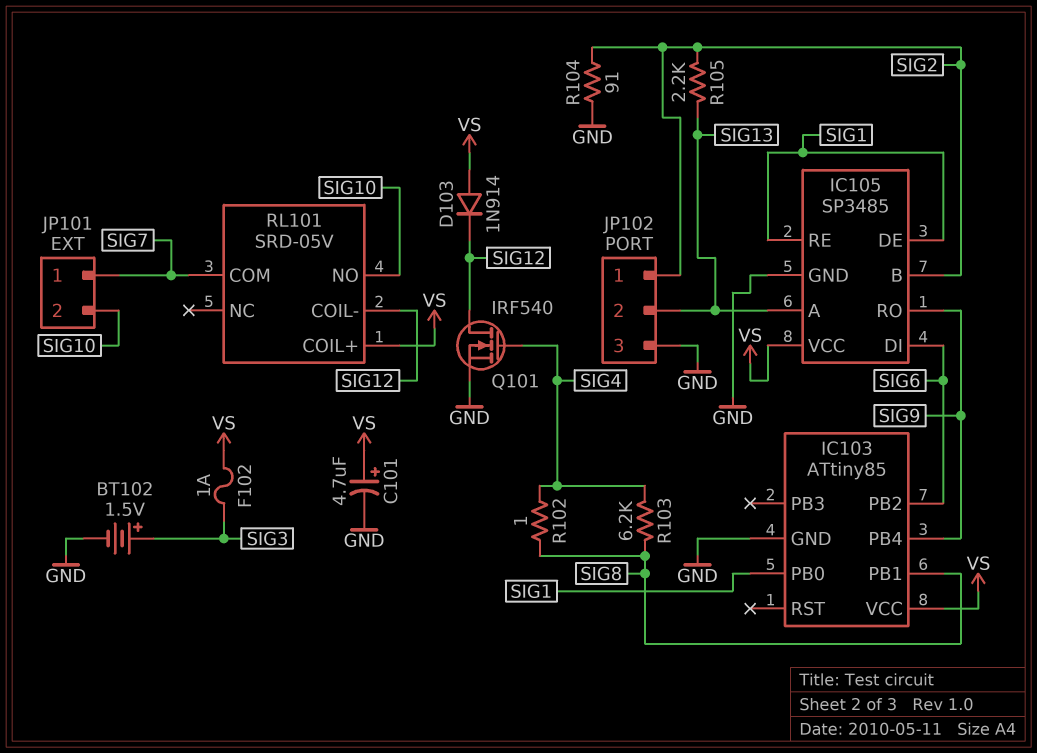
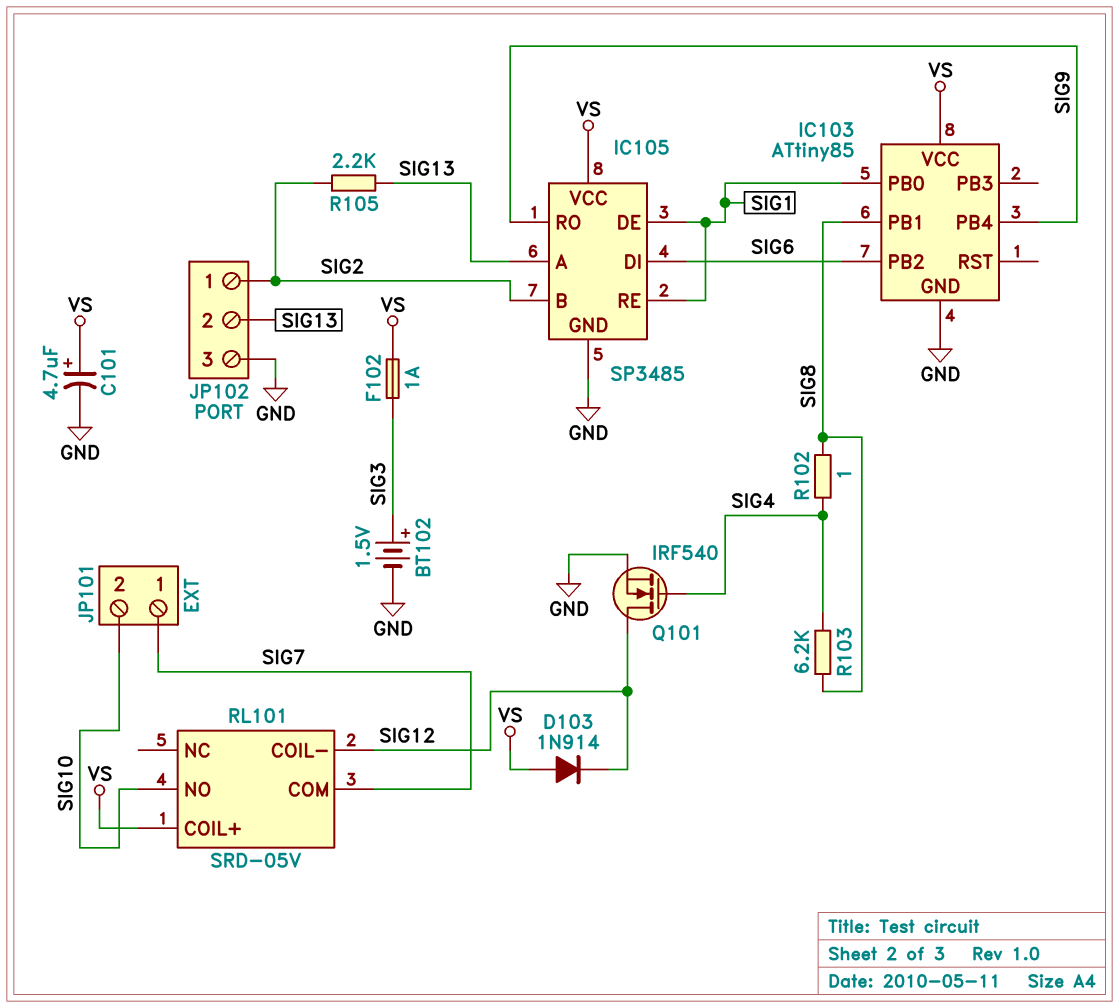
R104: 91 (GND, SIG2) -> none

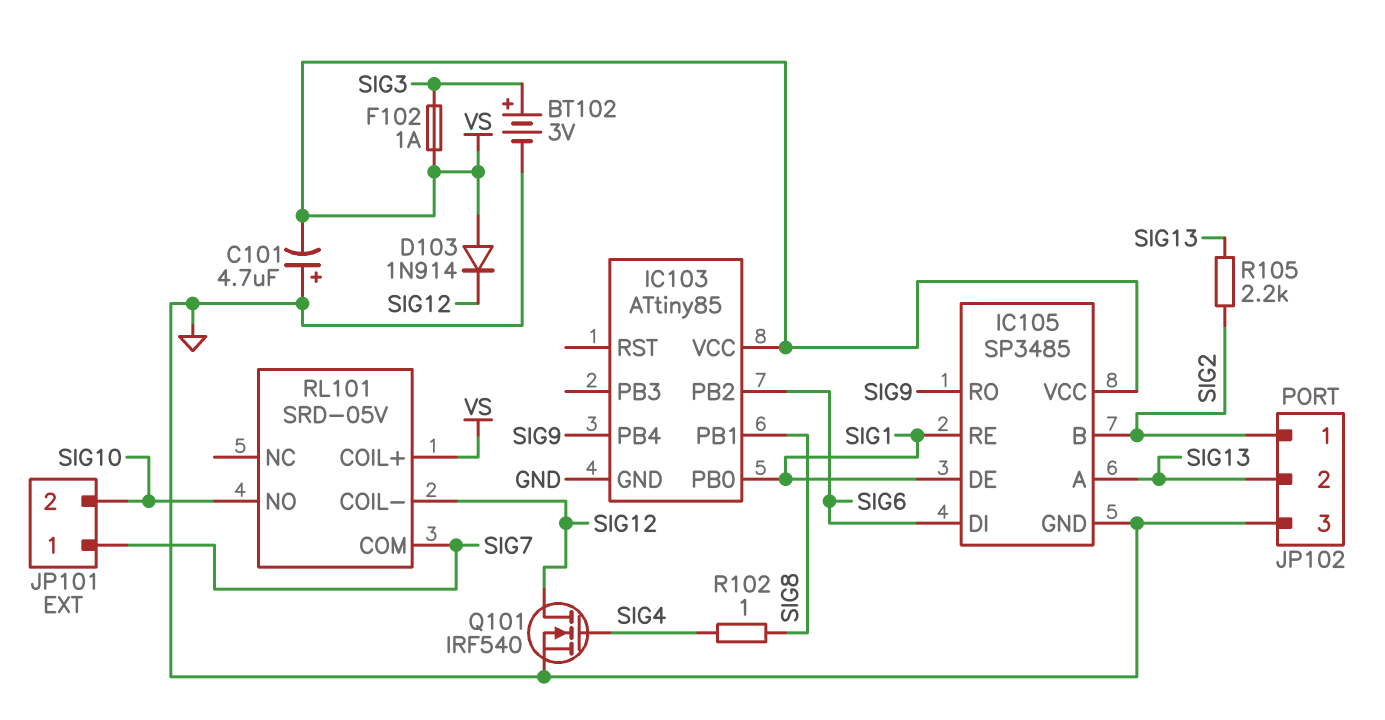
BT102: 1.5V (plus SIG3, minus GND) -> 3V (plus SIG3, minus GND)
C101: 4.7uF (plus VS, minus GND) -> 4.7uF (plus GND, minus VS)
R103: 6.2k (SIG4, SIG8) -> none

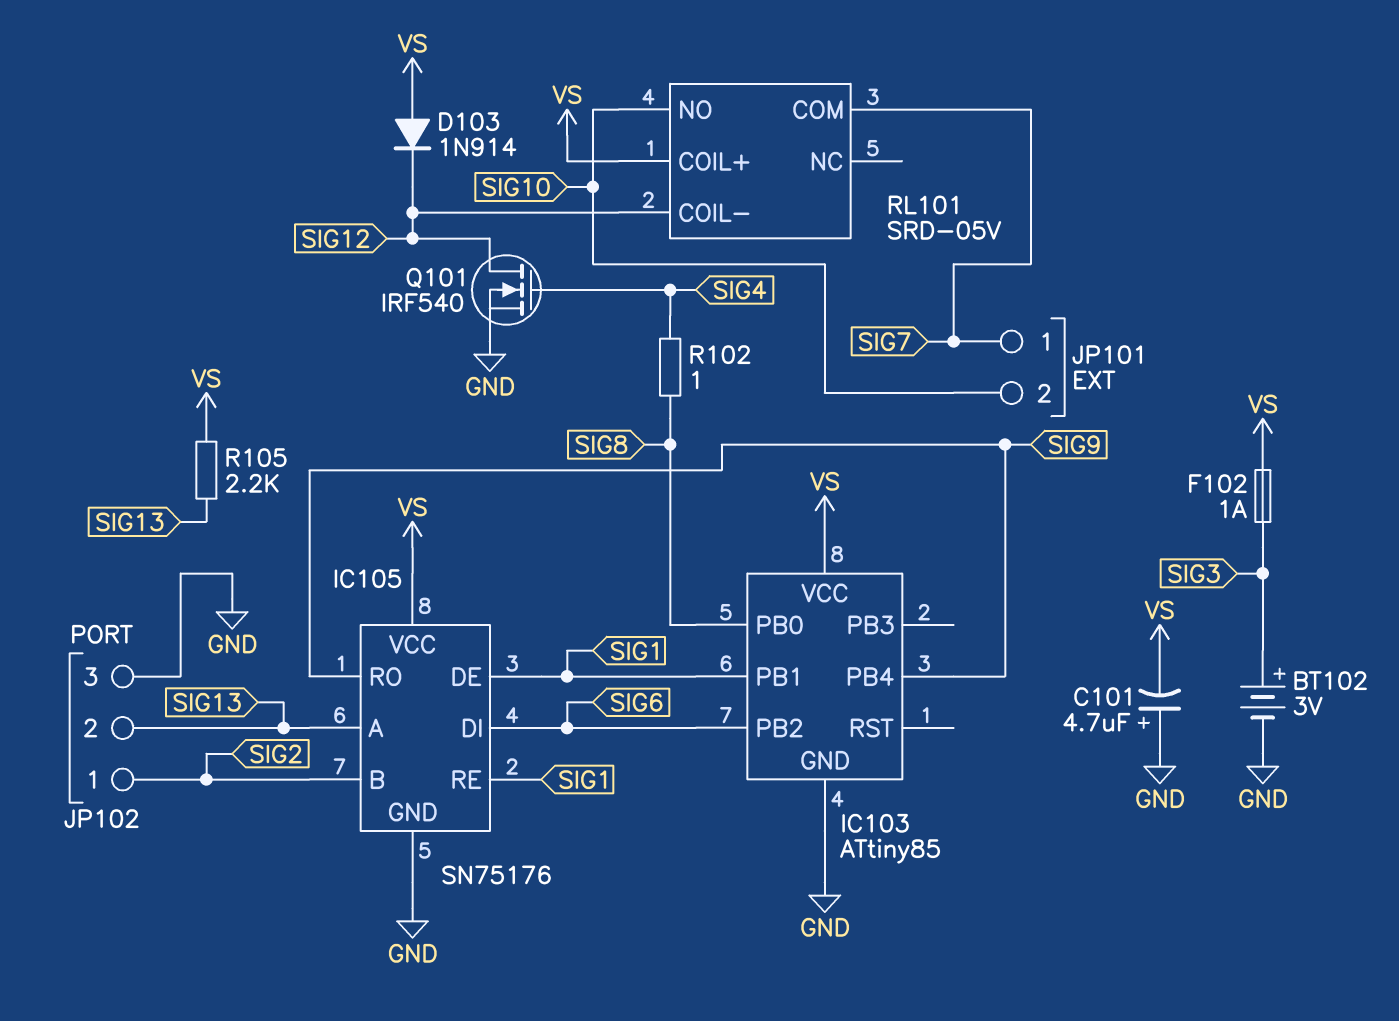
IC103 pin PB0: SIG1 -> SIG8
IC103 pin PB1: SIG8 -> SIG1
IC105: SP3485 -> SN75176
R105: 2.2k (SIG2, SIG13) -> 2.2k (SIG13, VS)

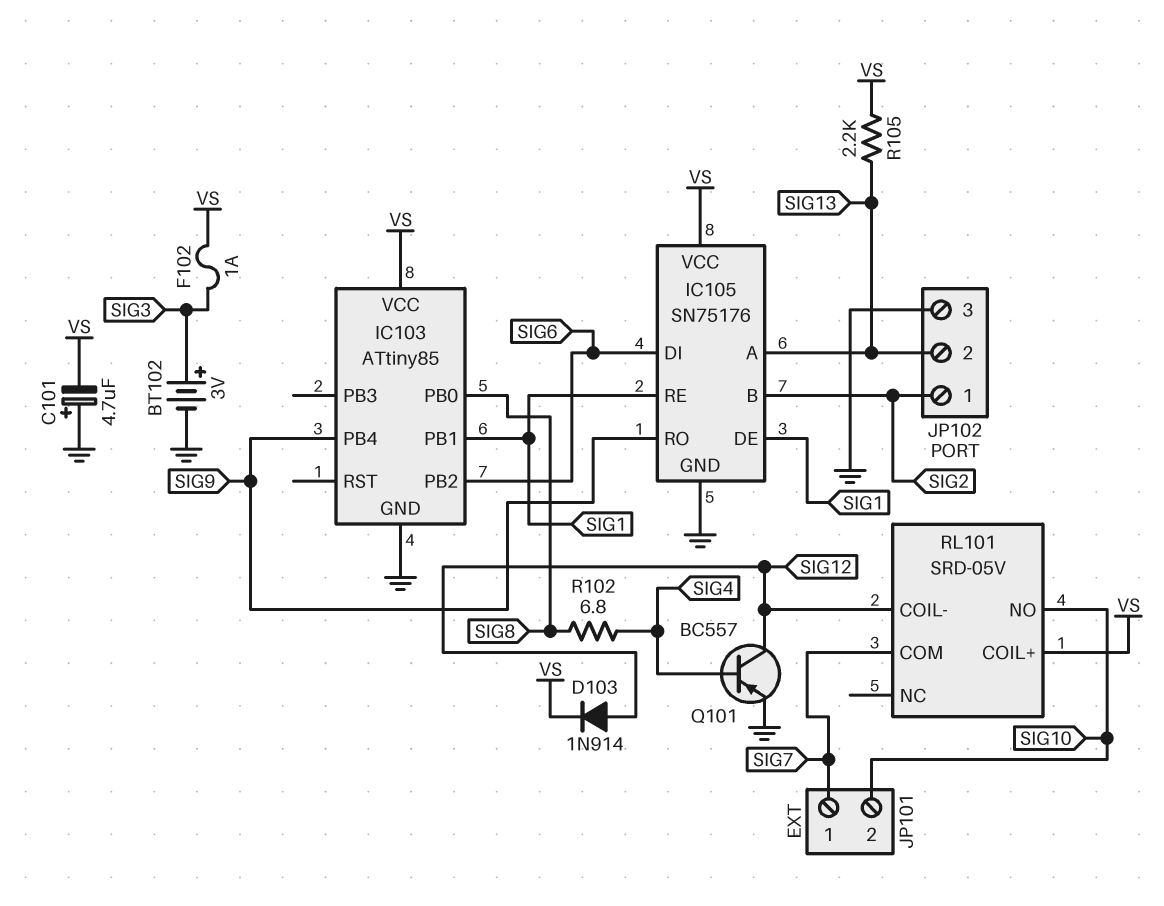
D103: diode 1N914 (A VS, K SIG12) -> diode 1N914 (A SIG12, K VS)
Q101: NMOS IRF540 (G SIG4, D SIG12, S GND) -> PNP BC557 (B SIG4, C SIG12, E GND)
R102: 1 (SIG4, SIG8) -> 6.8 (SIG4, SIG8)

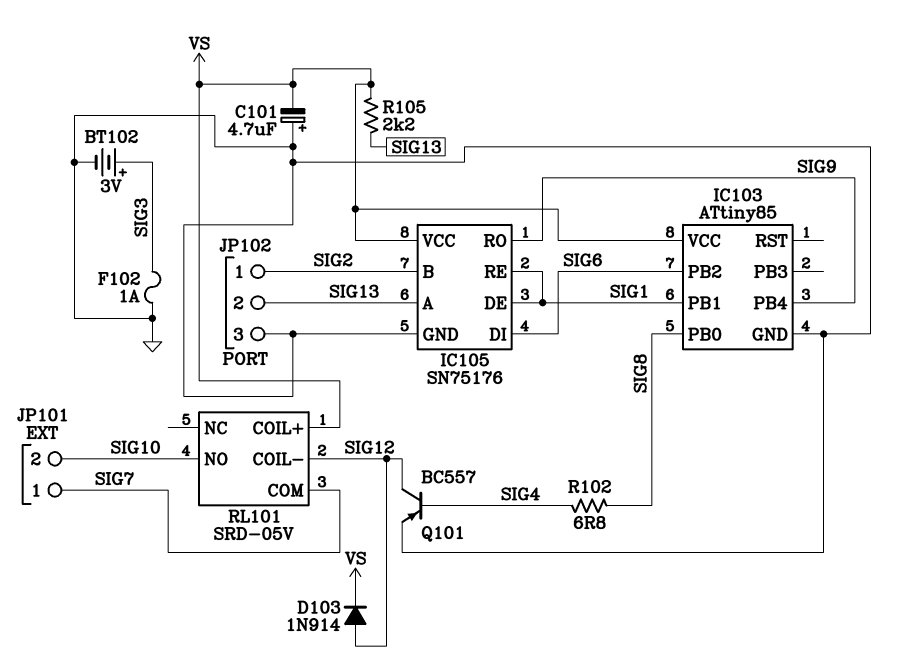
F102: 1A (SIG3, VS) -> 1A (GND, SIG3)

